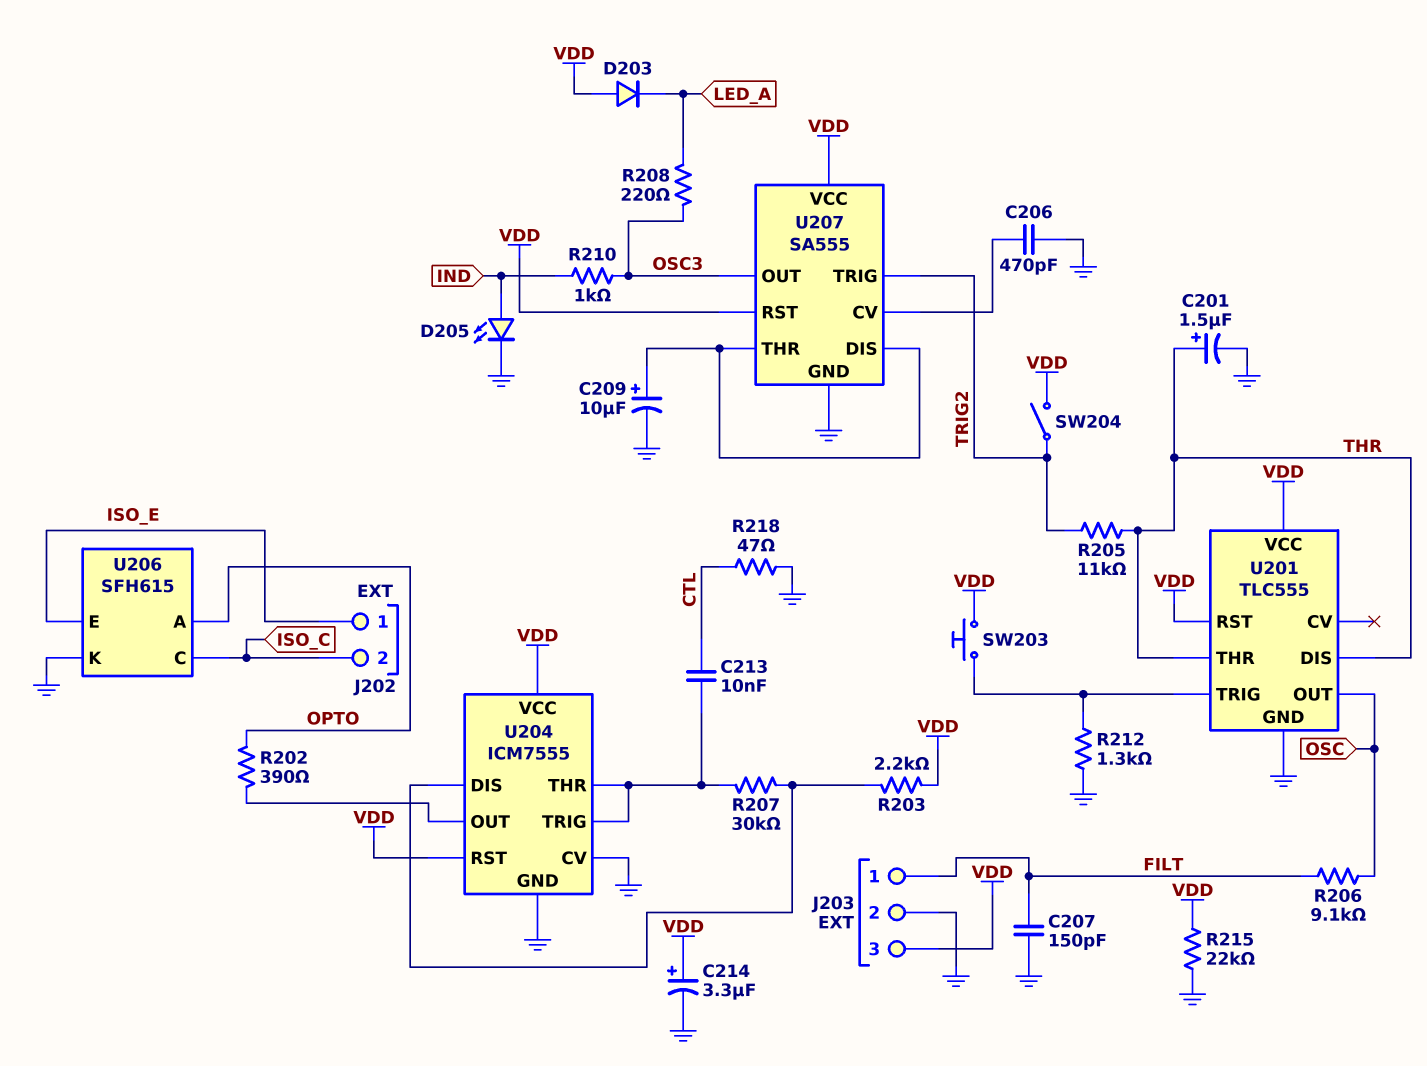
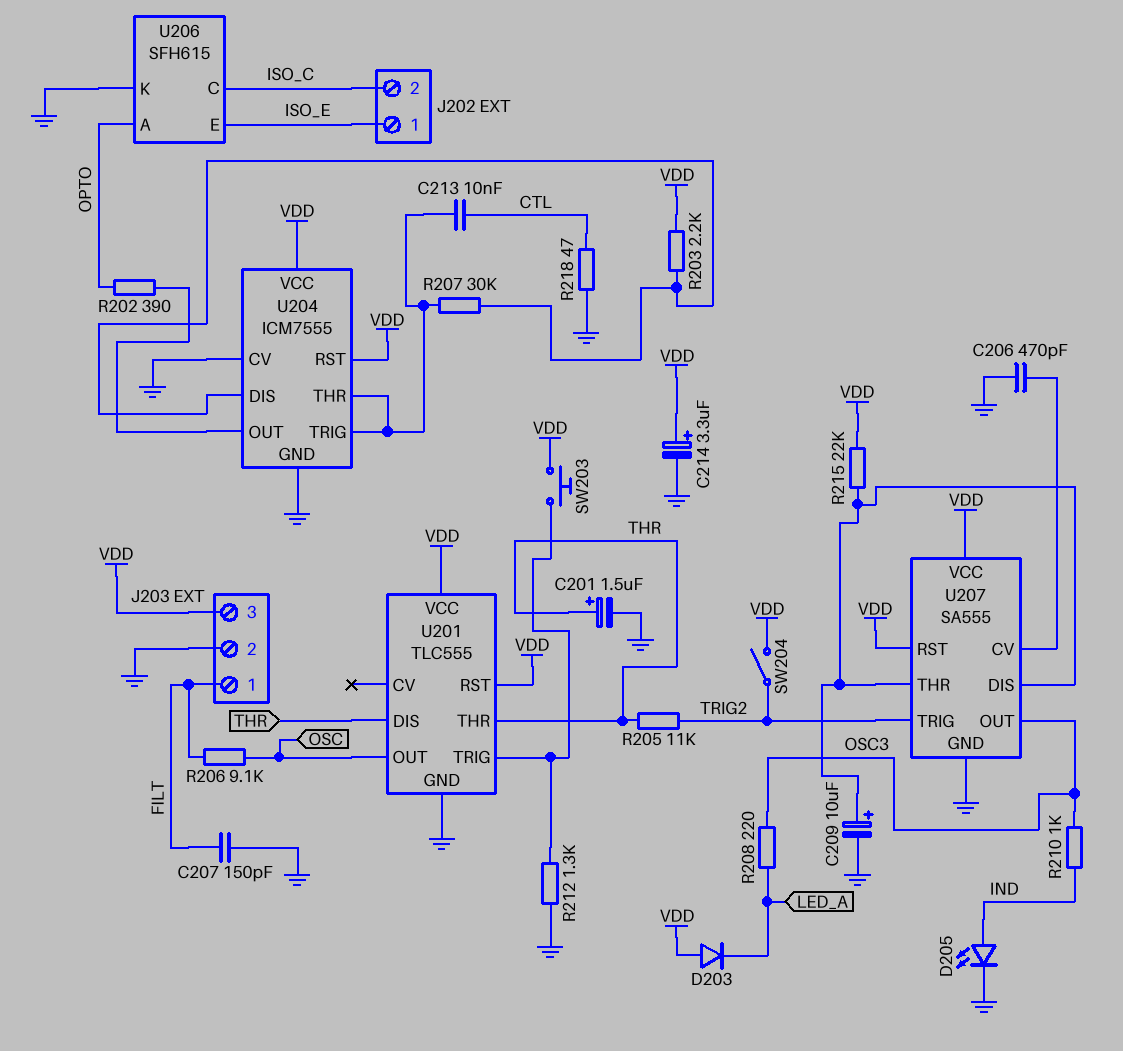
R215: 22k (GND, VDD) -> 22k (U207/DIS, VDD)

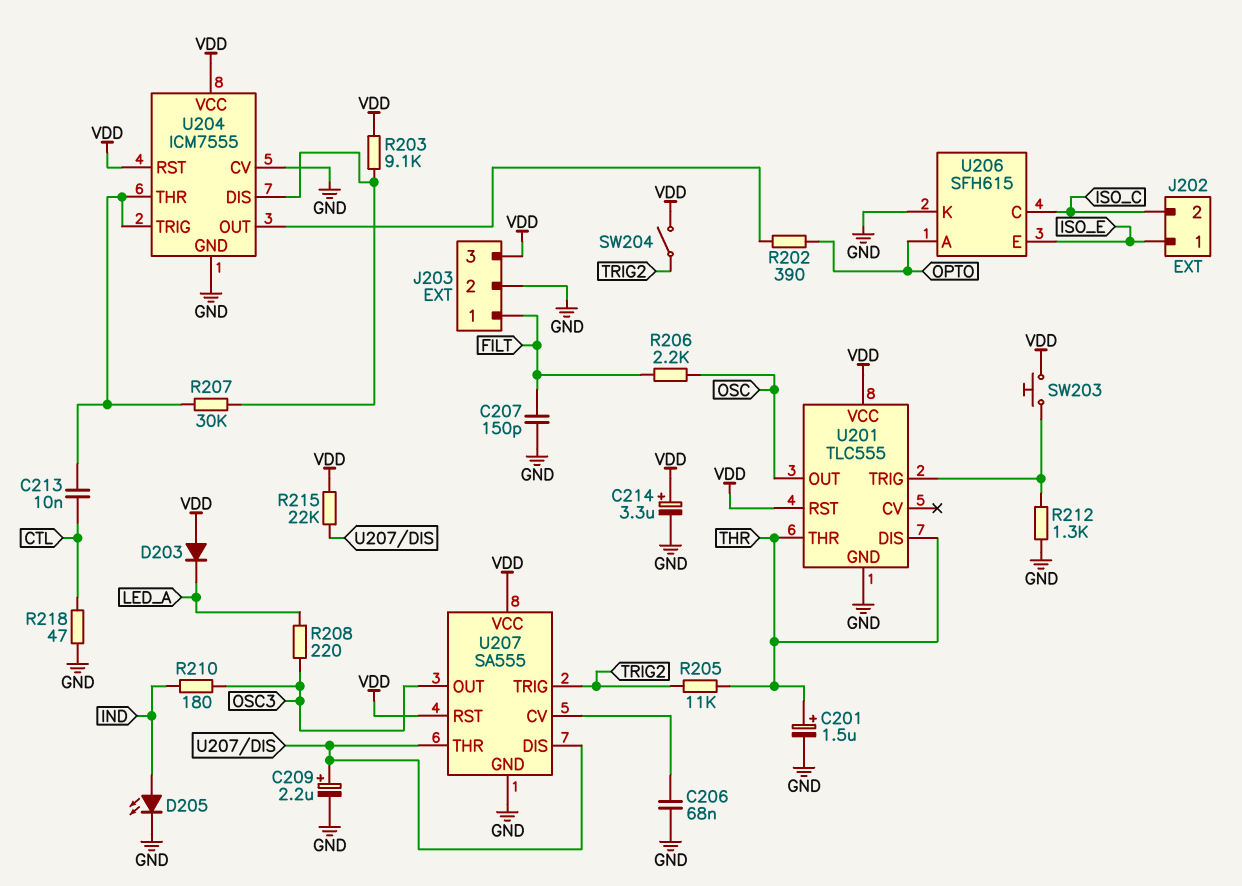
C206: 470pF (GND, U207/CV) -> 68nF (GND, U207/CV)
C209: 10uF (plus U207/DIS, minus GND) -> 2.2uF (plus U207/DIS, minus GND)
R203: 2.2k (U204/DIS, VDD) -> 9.1k (U204/DIS, VDD)
R206: 9.1k (FILT, OSC) -> 2.2k (FILT, OSC)
R210: 1k (IND, OSC3) -> 180 (IND, OSC3)

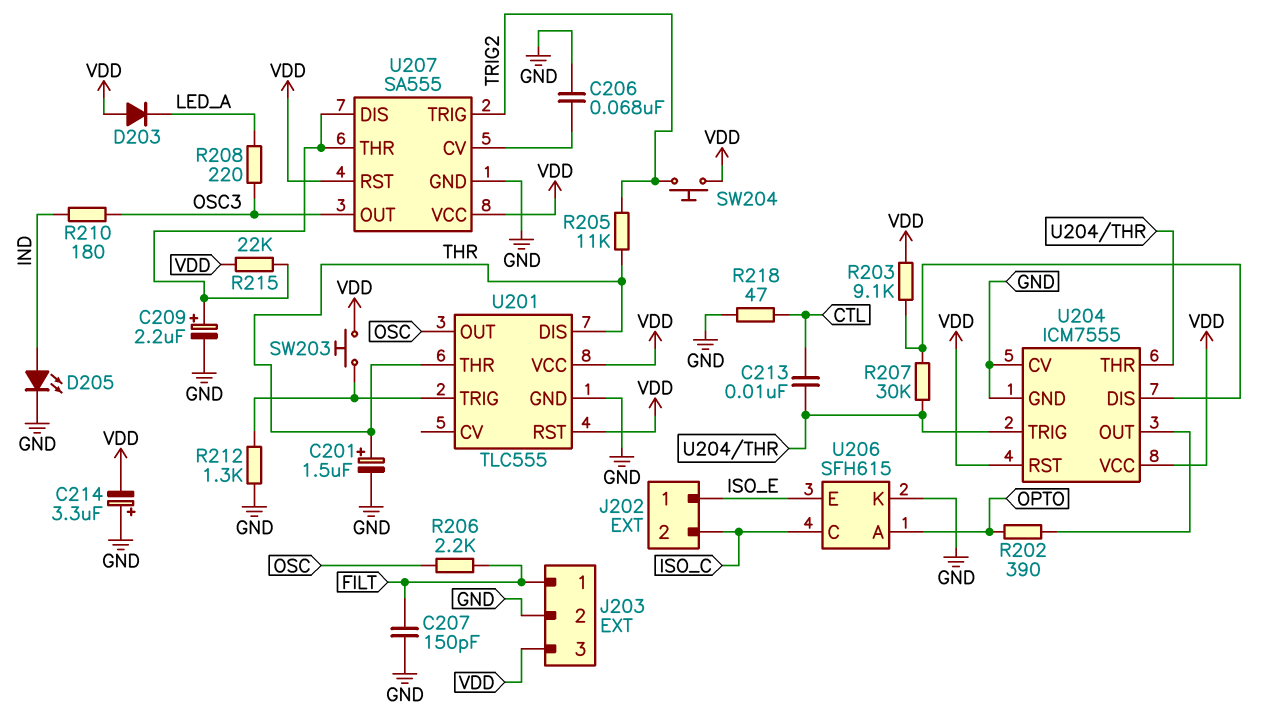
C214: 3.3uF (plus VDD, minus GND) -> 3.3uF (plus GND, minus VDD)
SW204: switch (TRIG2, VDD) -> button (TRIG2, VDD)

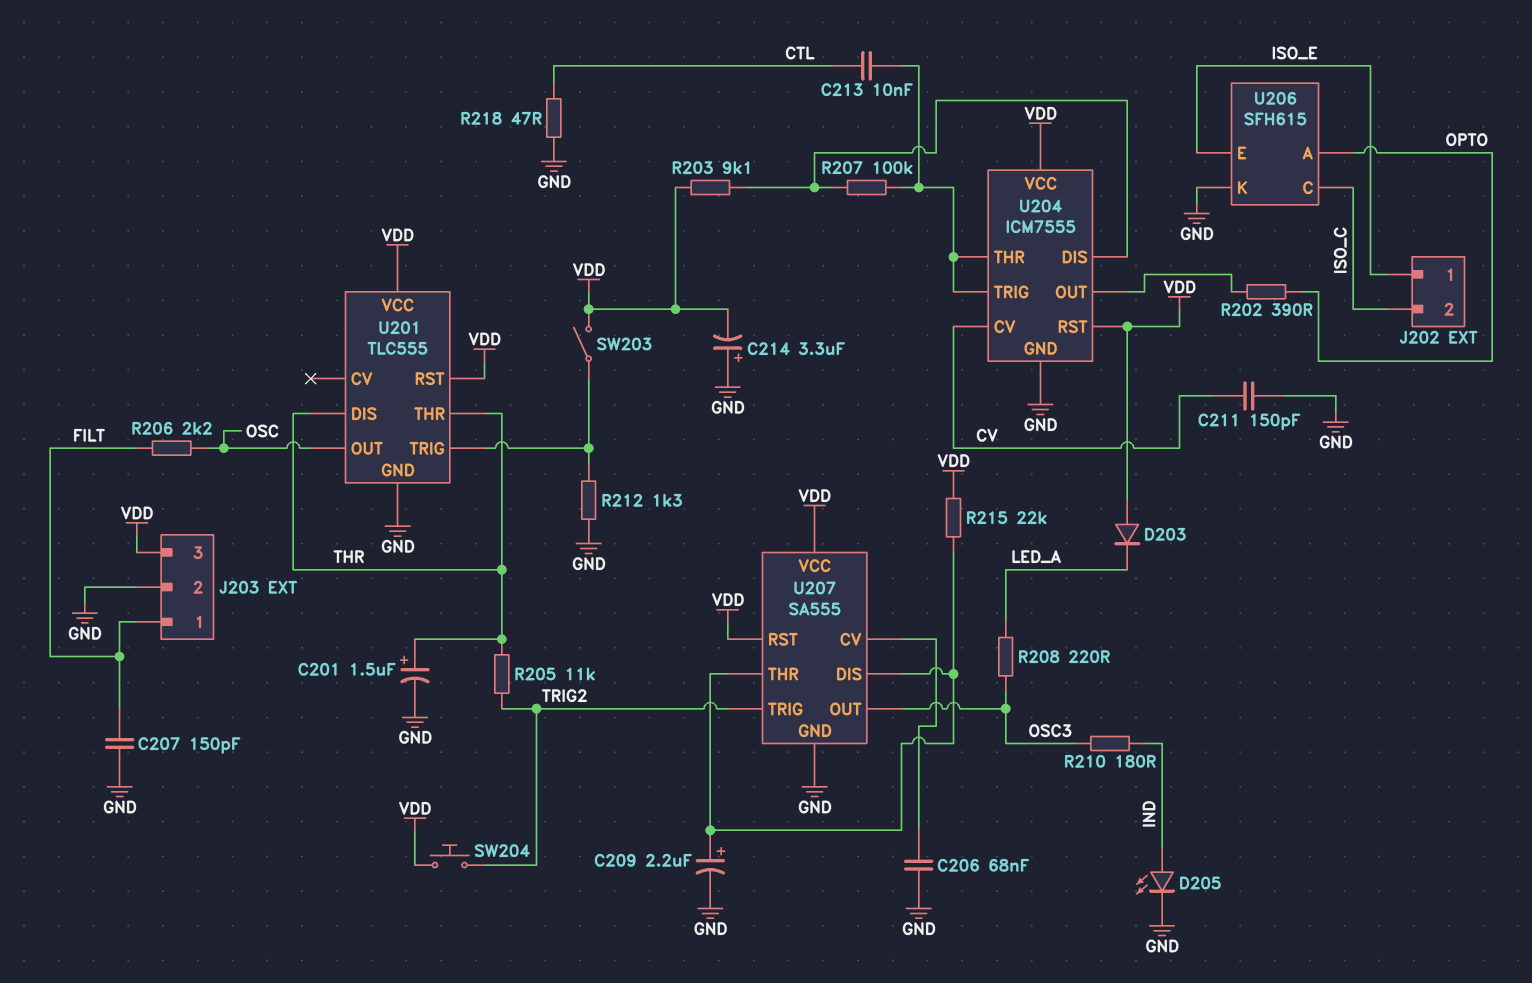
C211: none -> 150pF (CV, GND)
R207: 30k (U204/DIS, U204/THR) -> 100k (U204/DIS, U204/THR)
SW203: button (U201/TRIG, VDD) -> switch (U201/TRIG, VDD)
U204 pin CV: GND -> CV

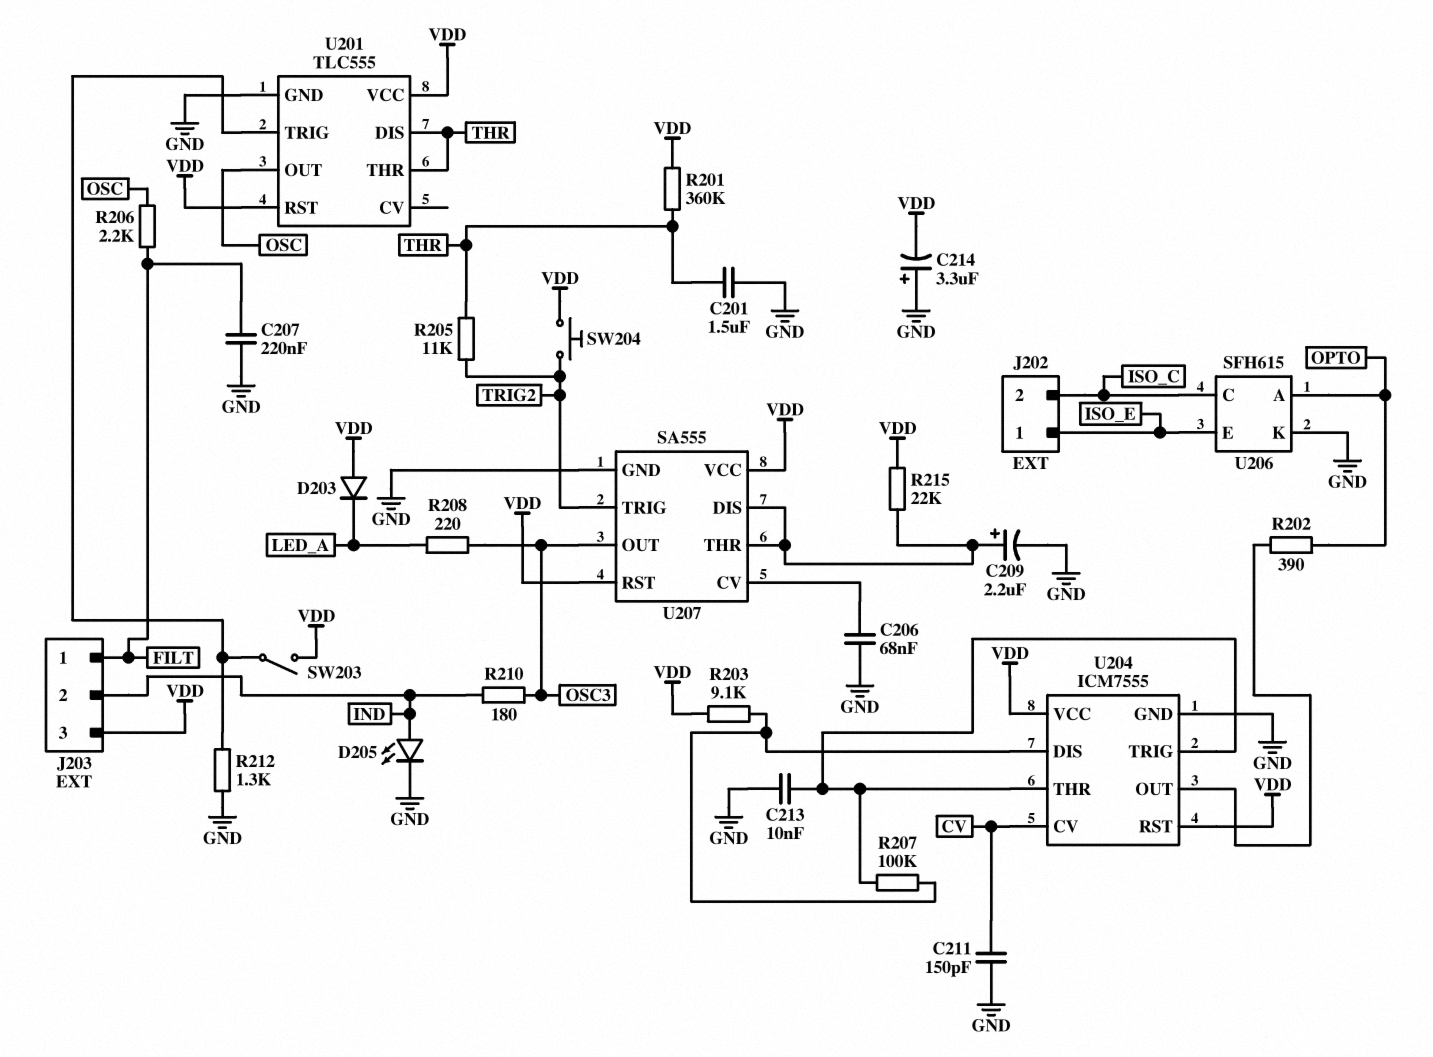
C201: 1.5uF (plus THR, minus GND) -> 1.5uF (GND, THR)
C207: 150pF (FILT, GND) -> 220nF (FILT, GND)
C213: 10nF (CTL, U204/THR) -> 10nF (GND, U204/THR)
J203 pin 2: GND -> IND
R201: none -> 360k (THR, VDD)
R218: 47 (CTL, GND) -> none

